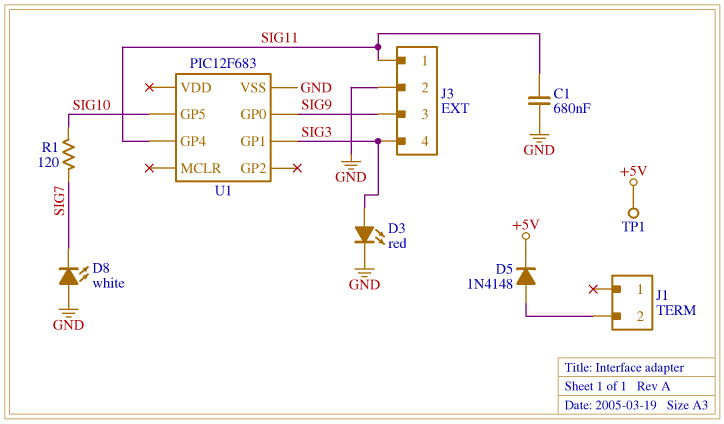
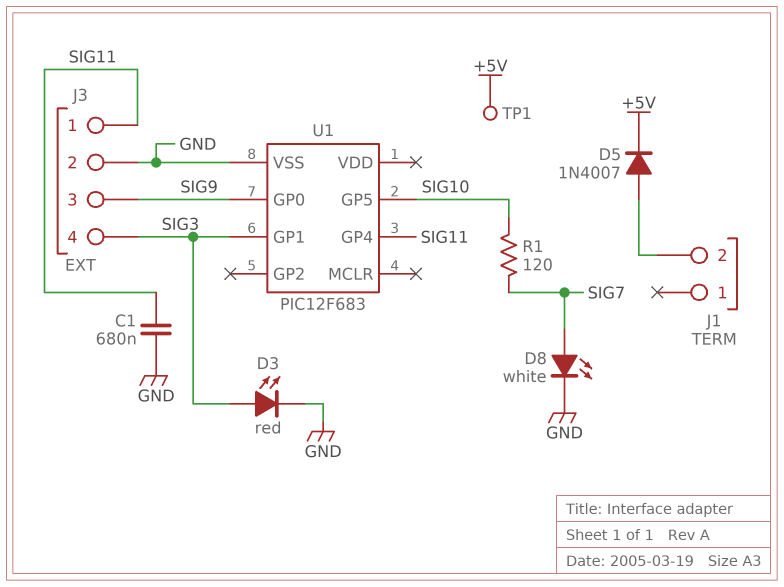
D5: diode 1N4148 (A J1/2, K +5V) -> diode 1N4007 (A J1/2, K +5V)
D8: LED white (A GND, K SIG7) -> LED white (A SIG7, K GND)

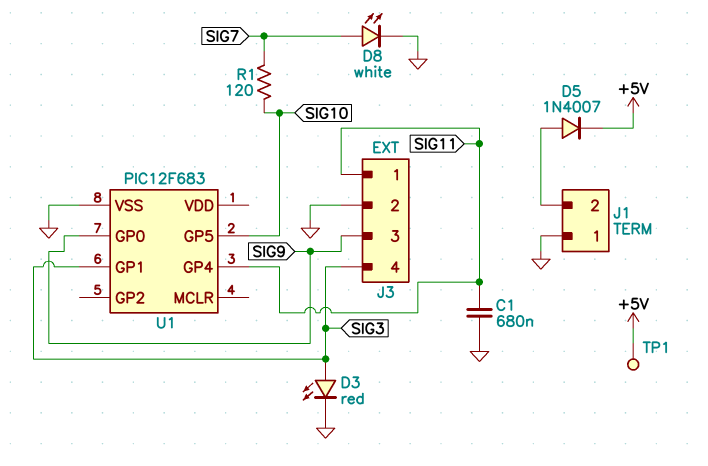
J1 pin 1: none -> GND

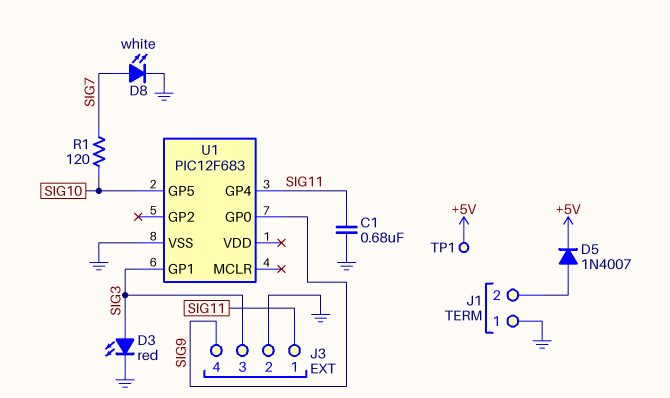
J3 pin 3: SIG9 -> SIG3
J3 pin 4: SIG3 -> SIG9

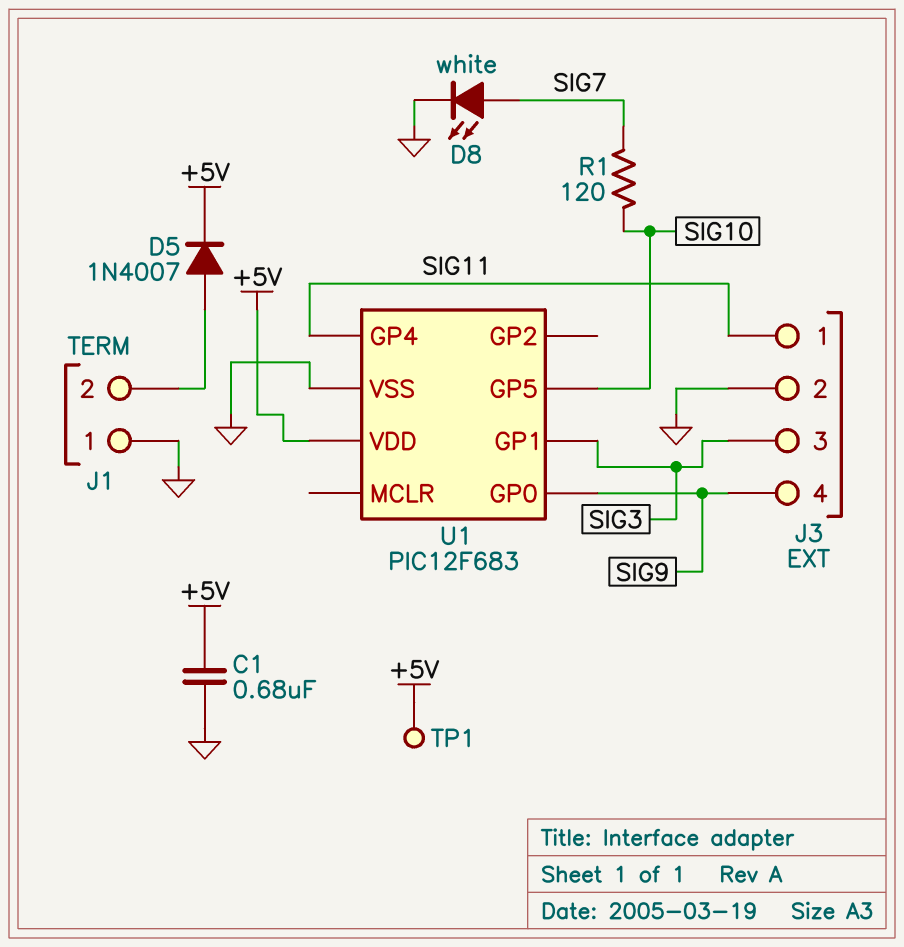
C1: 680nF (GND, SIG11) -> 680nF (+5V, GND)
D3: LED red (A SIG3, K GND) -> none
U1 pin VDD: none -> +5V

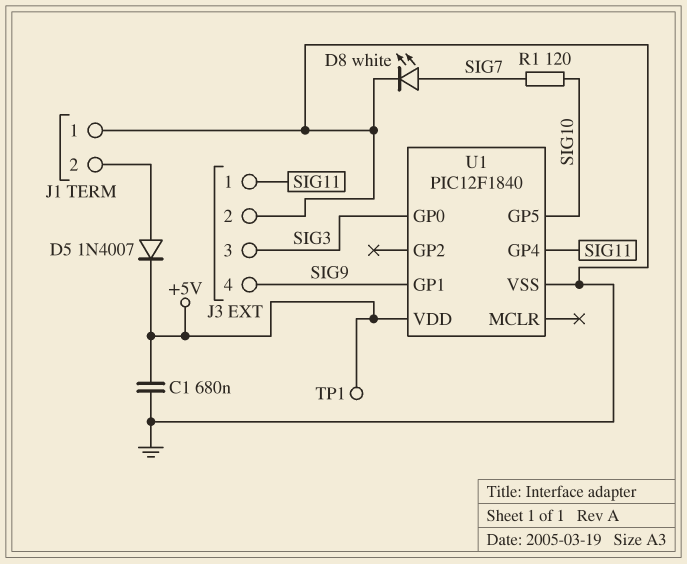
U1: PIC12F683 -> PIC12F1840
U1 pin GP0: SIG9 -> SIG3
U1 pin GP1: SIG3 -> SIG9

